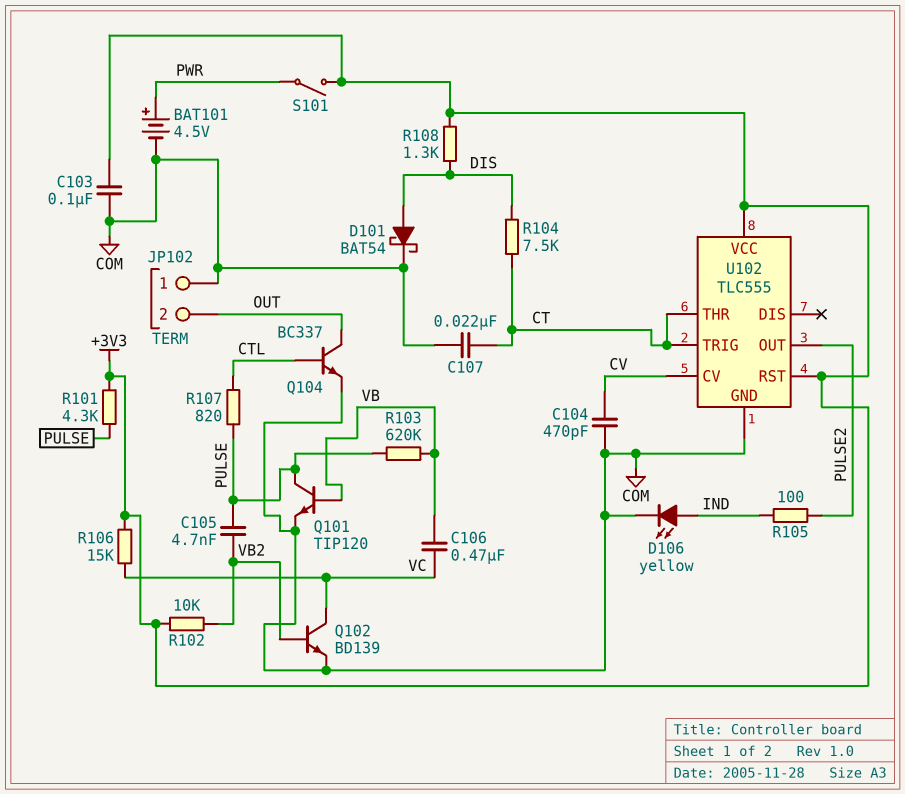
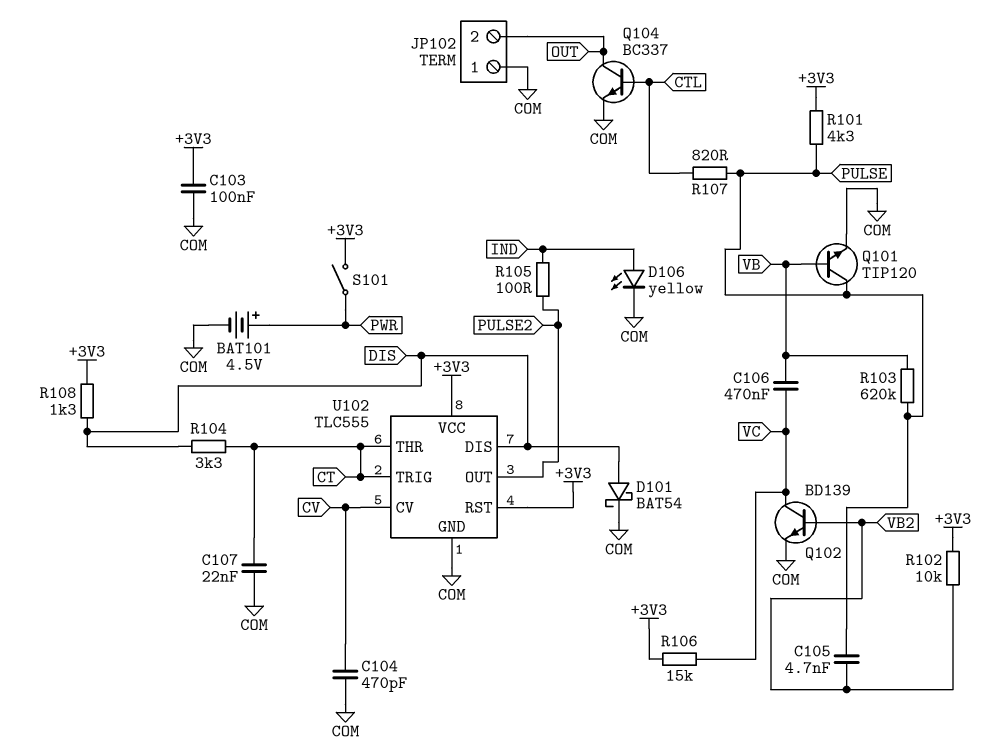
R104: 7.5k (CT, DIS) -> 3.3k (CT, DIS)
U102 pin DIS: none -> DIS

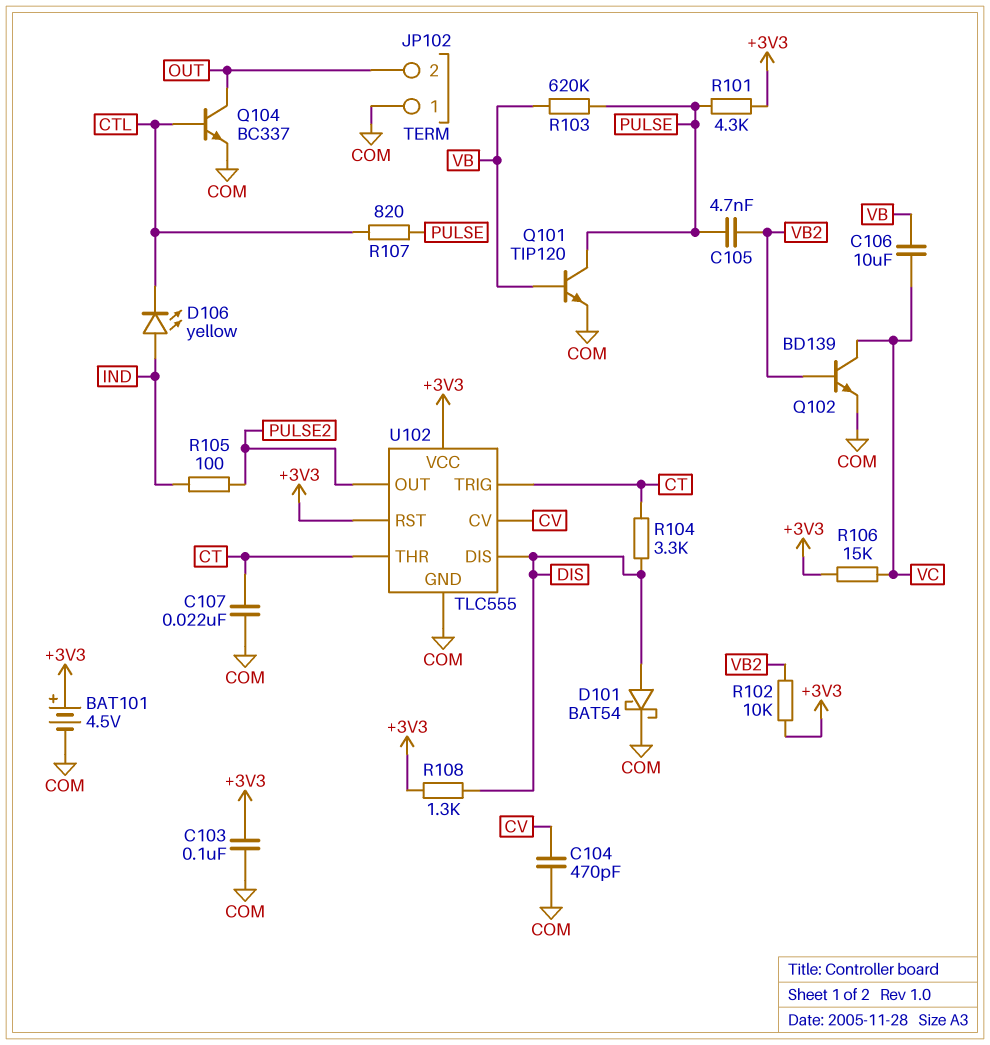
BAT101: 4.5V (plus PWR, minus COM) -> 4.5V (plus +3V3, minus COM)
C106: 470nF (VB, VC) -> 10uF (VB, VC)
D106: LED yellow (A IND, K COM) -> LED yellow (A IND, K CTL)
S101: switch (+3V3, PWR) -> none

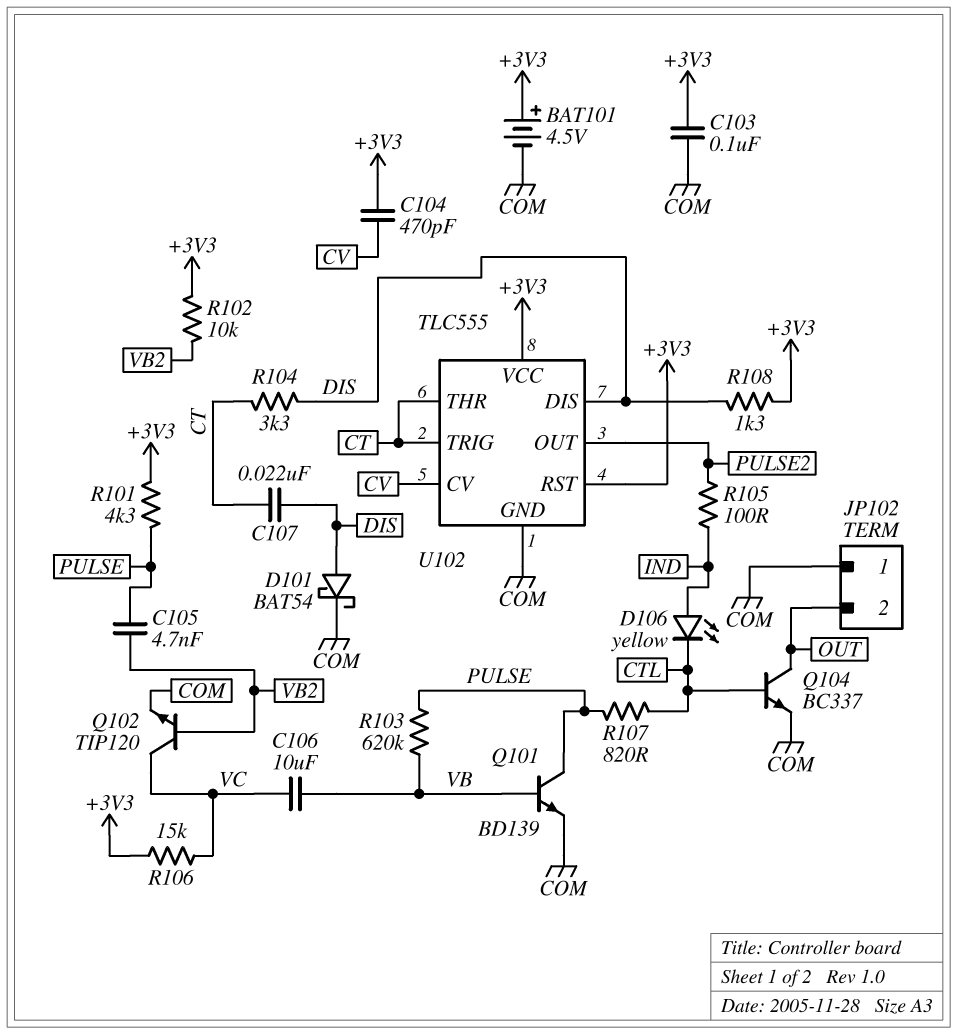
C104: 470pF (COM, CV) -> 470pF (+3V3, CV)
C107: 22nF (COM, CT) -> 22nF (CT, DIS)
Q101: NPN TIP120 (B VB, C PULSE, E COM) -> NPN BD139 (B VB, C PULSE, E COM)
Q102: NPN BD139 (B VB2, C VC, E COM) -> NPN TIP120 (B VB2, C VC, E COM)

